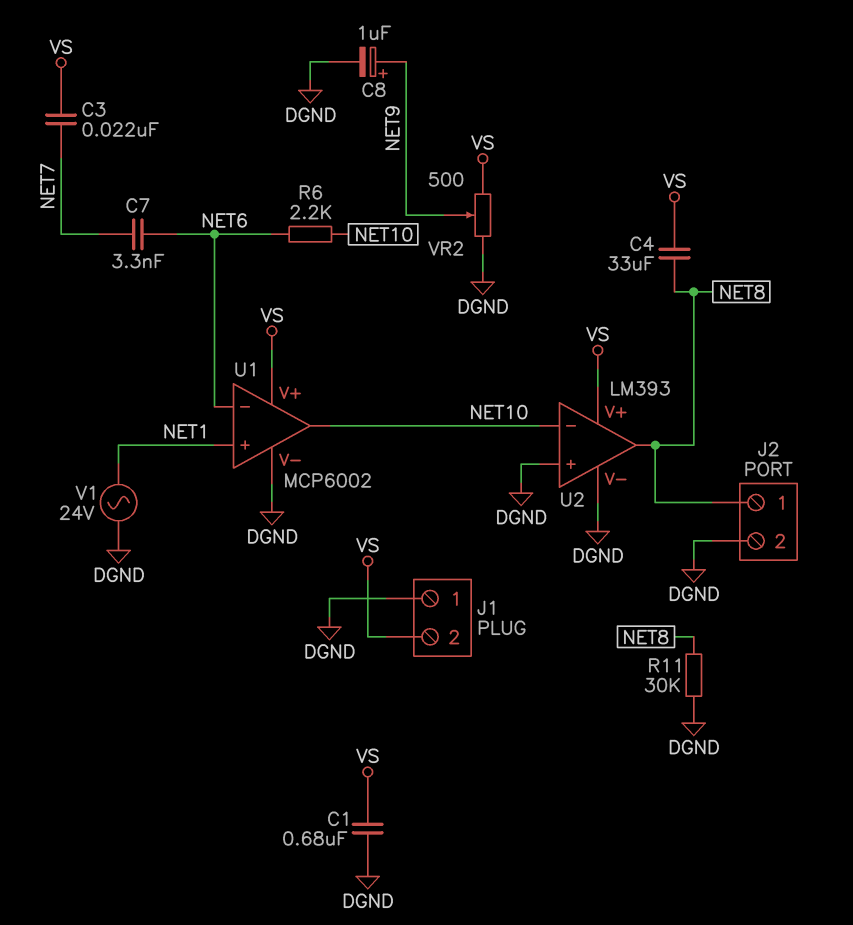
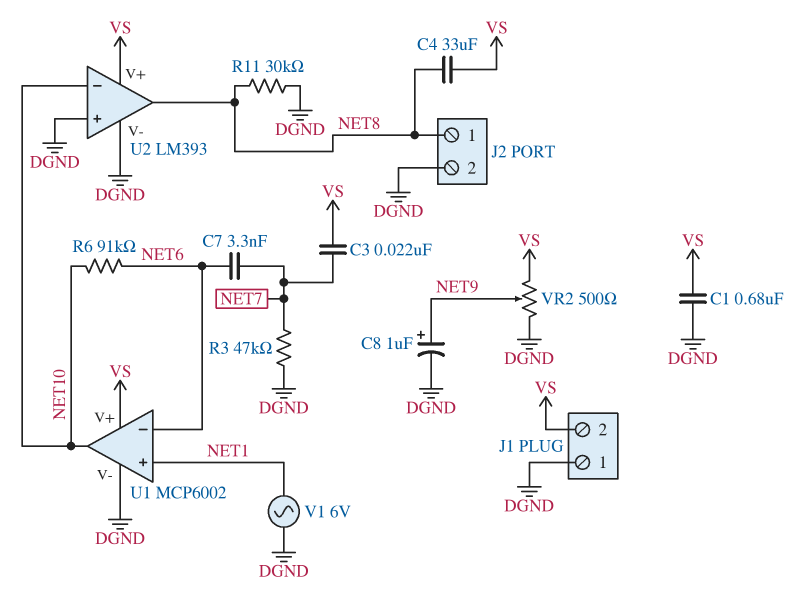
R3: none -> 47k (DGND, NET7)
R6: 2.2k (NET6, NET10) -> 91k (NET6, NET10)
V1: AC 24V (DGND, NET1) -> AC 6V (DGND, NET1)

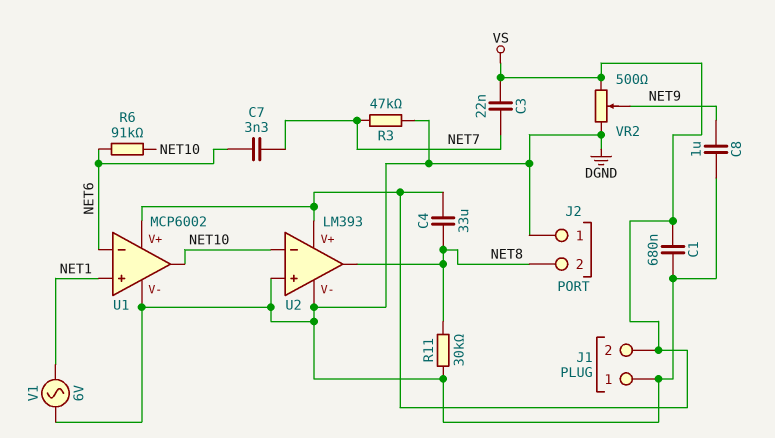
C8: 1uF (plus NET9, minus DGND) -> 1uF (DGND, NET9)
J2 pin 1: NET8 -> DGND
J2 pin 2: DGND -> NET8

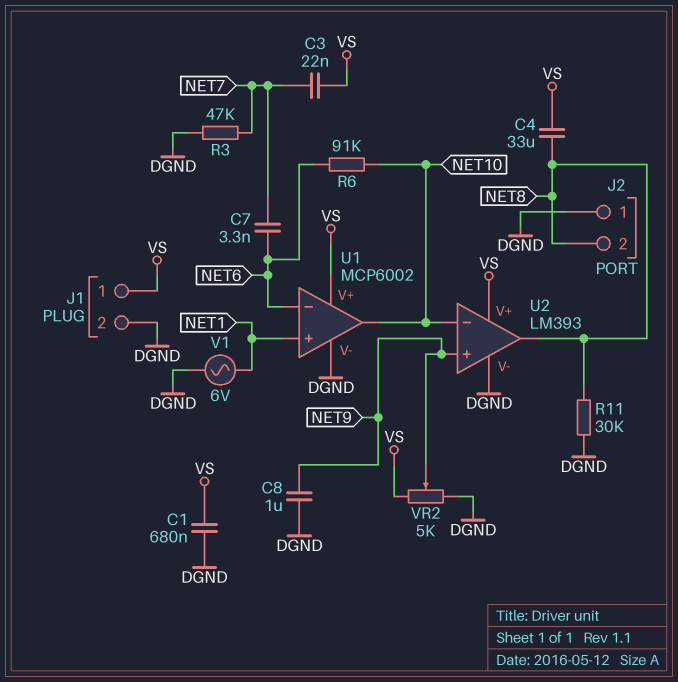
J1 pin 1: DGND -> VS
J1 pin 2: VS -> DGND
U2 pin in+: DGND -> NET9
VR2: 500 (DGND, VS, wiper NET9) -> 5k (DGND, VS, wiper NET9)

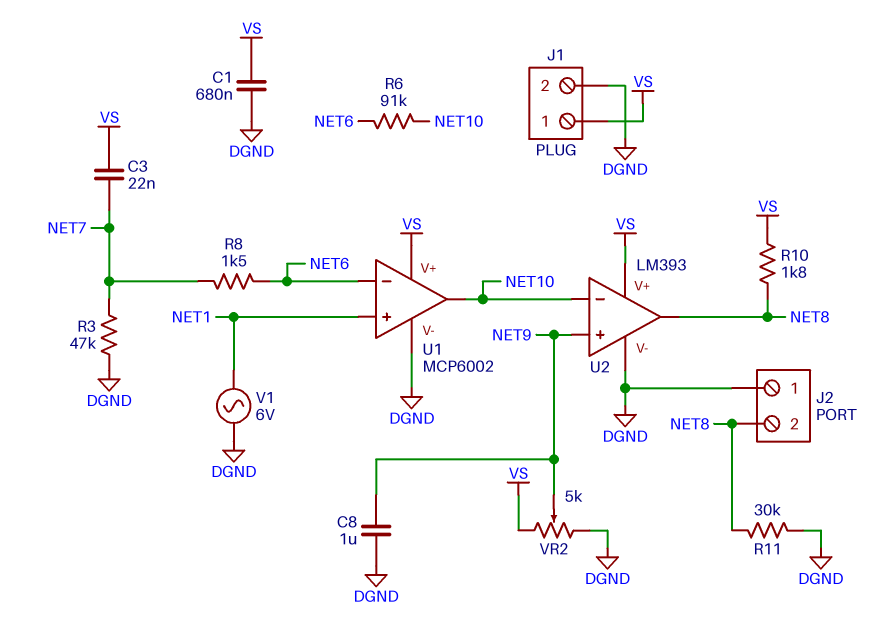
C4: 33uF (NET8, VS) -> none
C7: 3.3nF (NET6, NET7) -> none
R8: none -> 1.5k (NET6, NET7)
R10: none -> 1.8k (NET8, VS)

